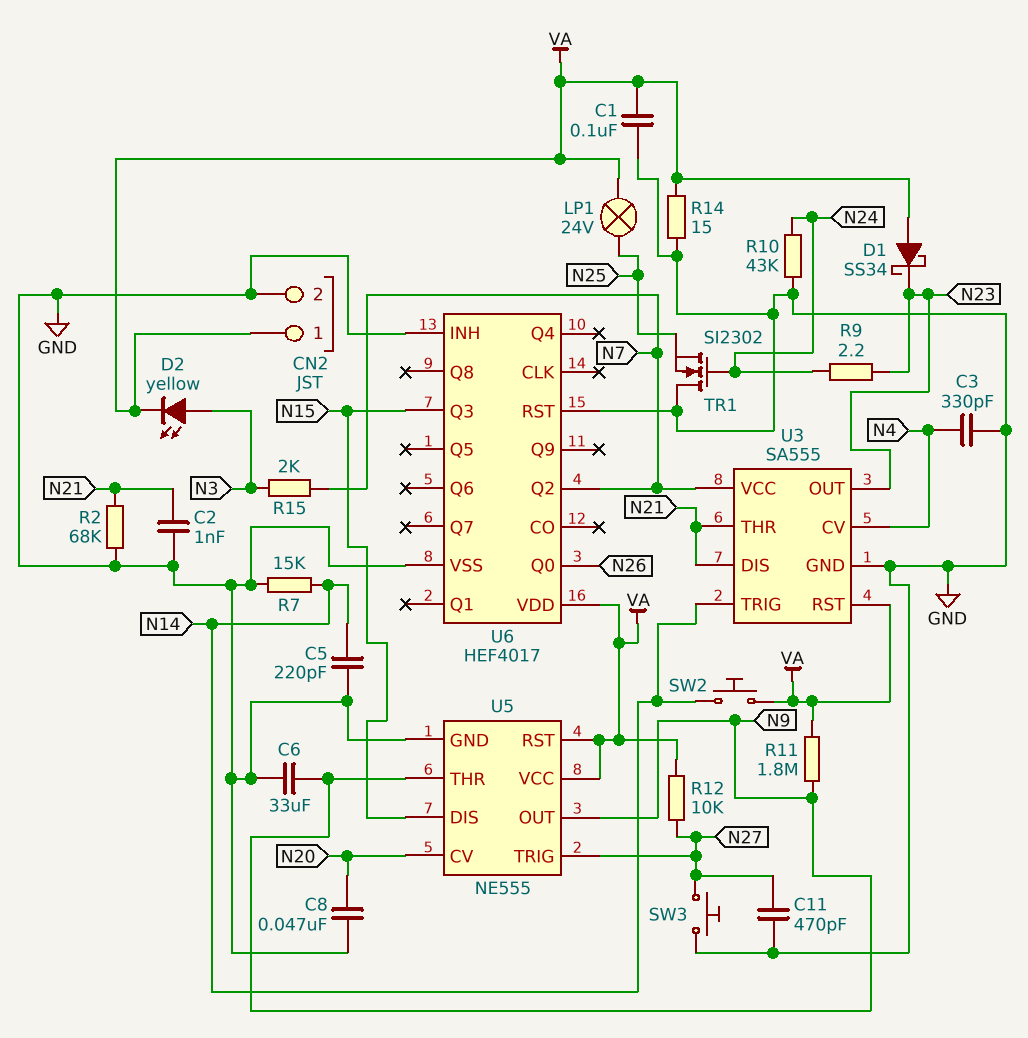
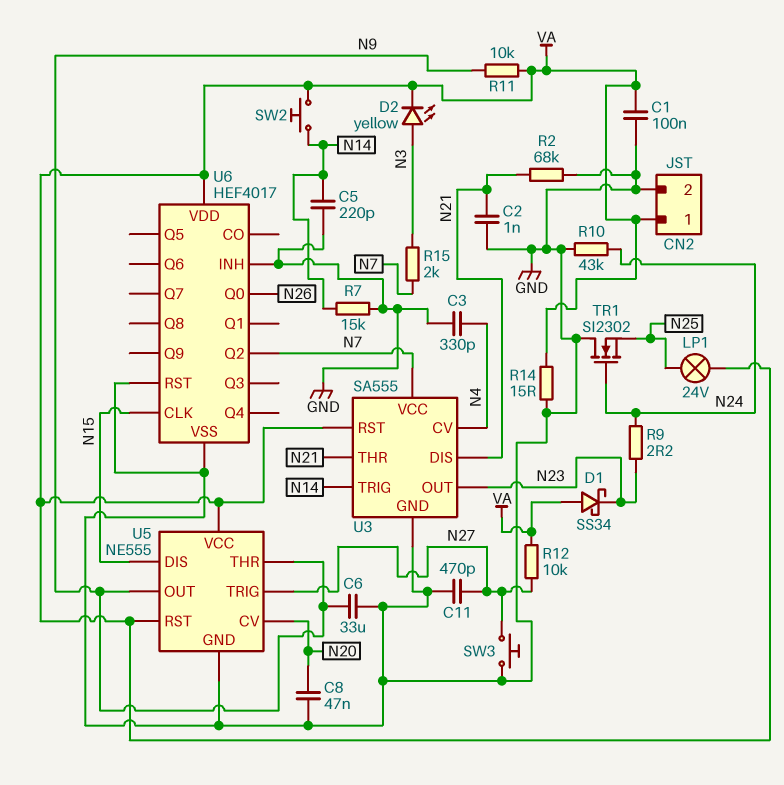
R11: 1.8M (N9, VA) -> 10k (N9, VA)
U6 pin CLK: none -> N15
U6 pin Q3: N15 -> none

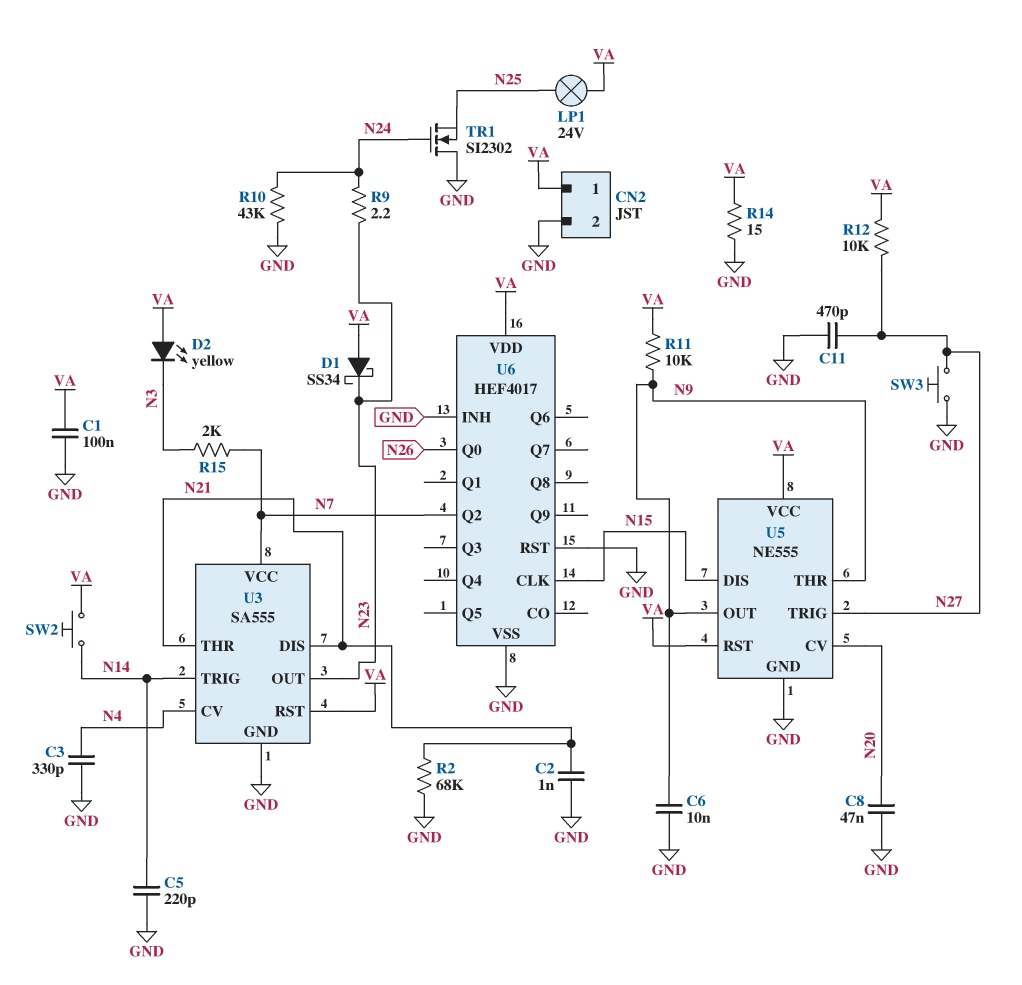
C6: 33uF (GND, N9) -> 10nF (GND, N9)
D2: LED yellow (A N3, K VA) -> LED yellow (A VA, K N3)
R7: 15k (GND, N14) -> none

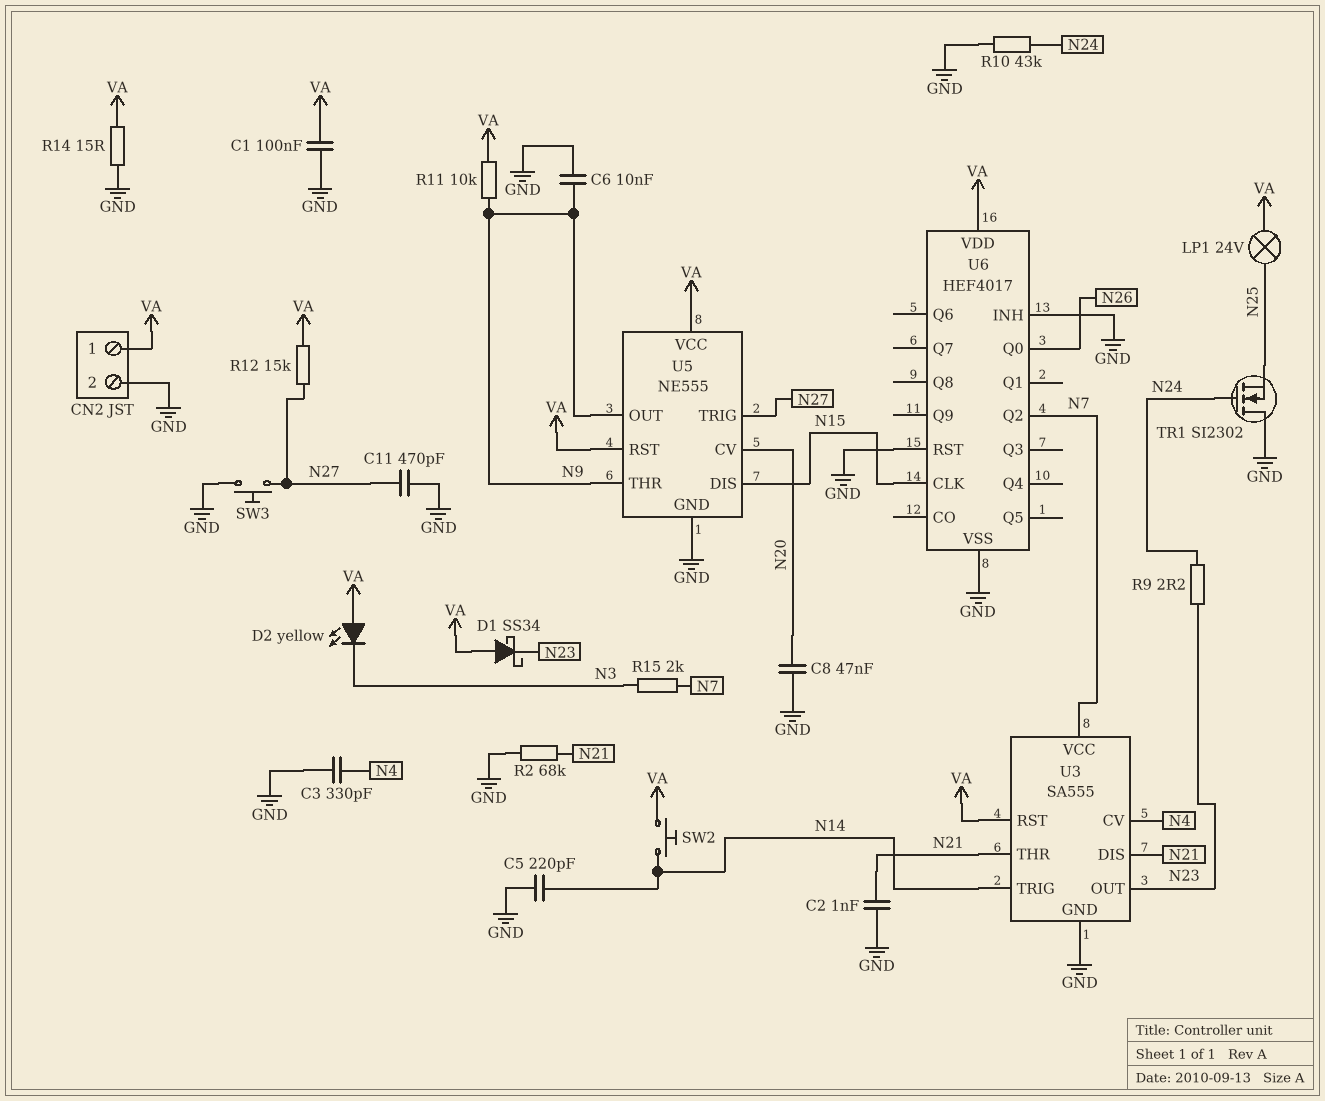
R12: 10k (N27, VA) -> 15k (N27, VA)

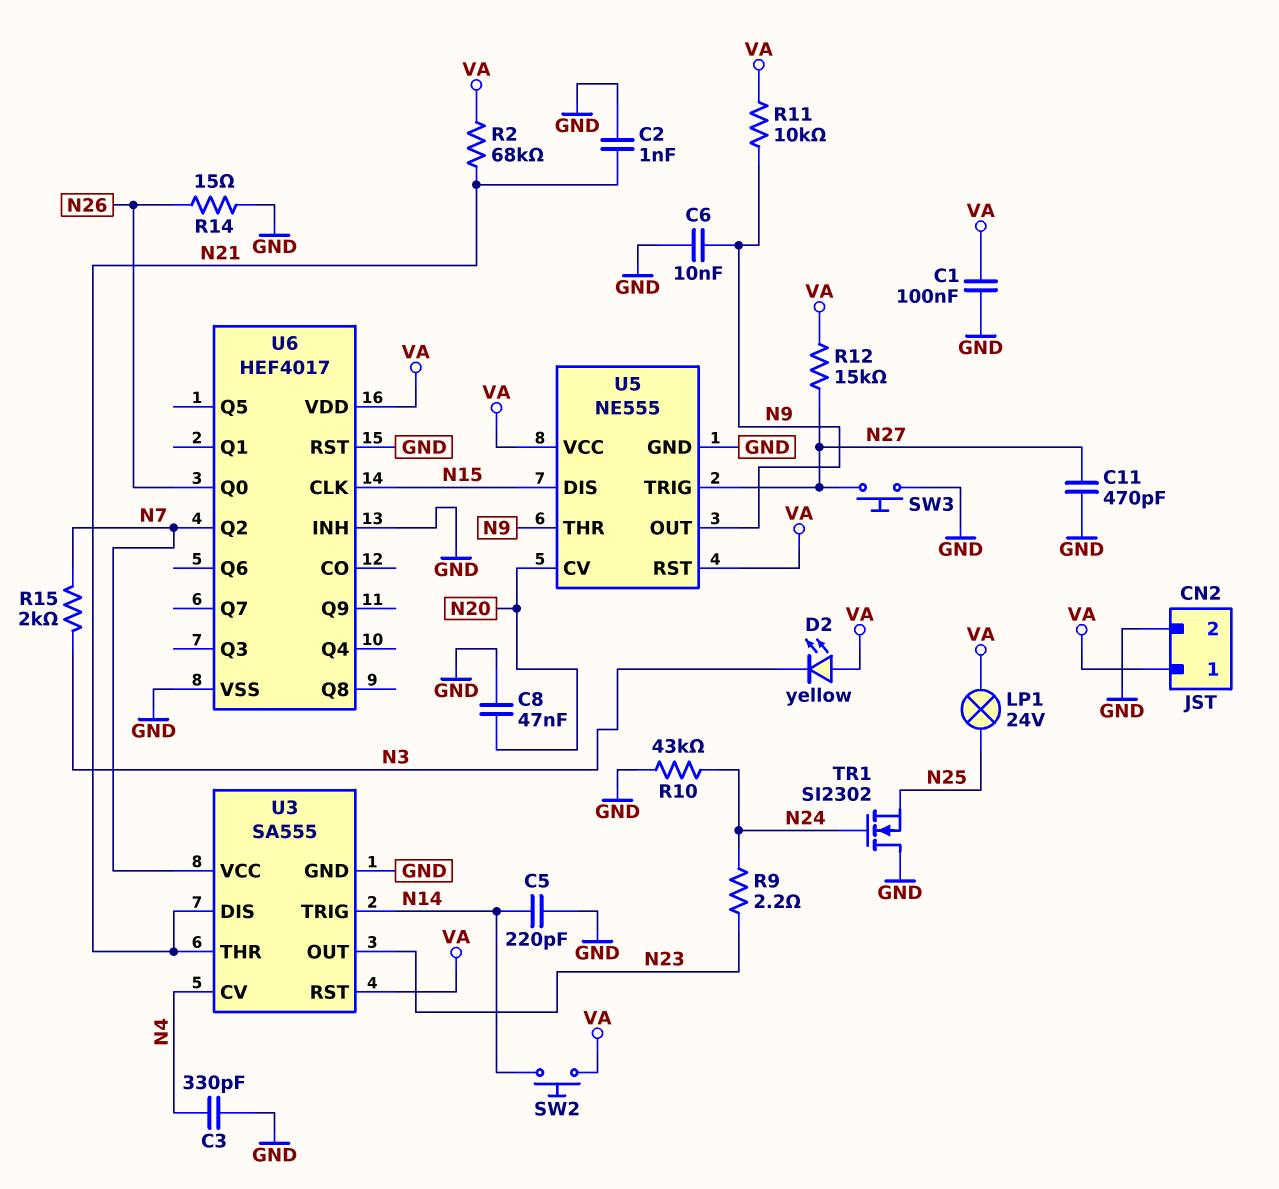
D1: schottky SS34 (A VA, K N23) -> none
R2: 68k (GND, N21) -> 68k (N21, VA)
R14: 15 (GND, VA) -> 15 (GND, N26)

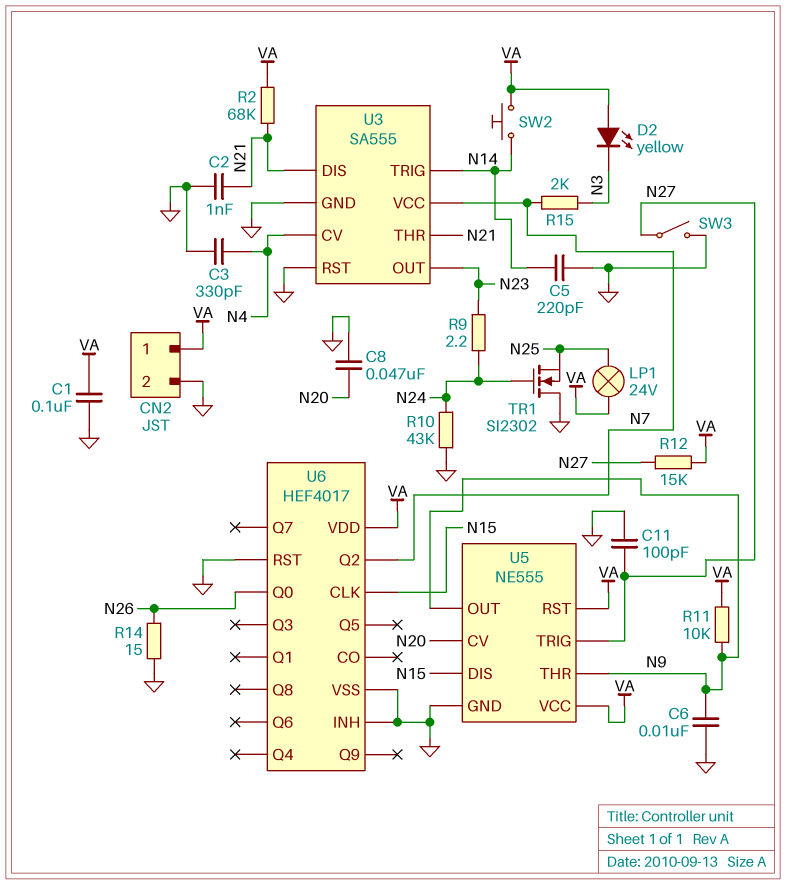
C11: 470pF (GND, N27) -> 100pF (GND, N27)
SW3: button (GND, N27) -> switch (GND, N27)
U3 pin RST: VA -> GND

